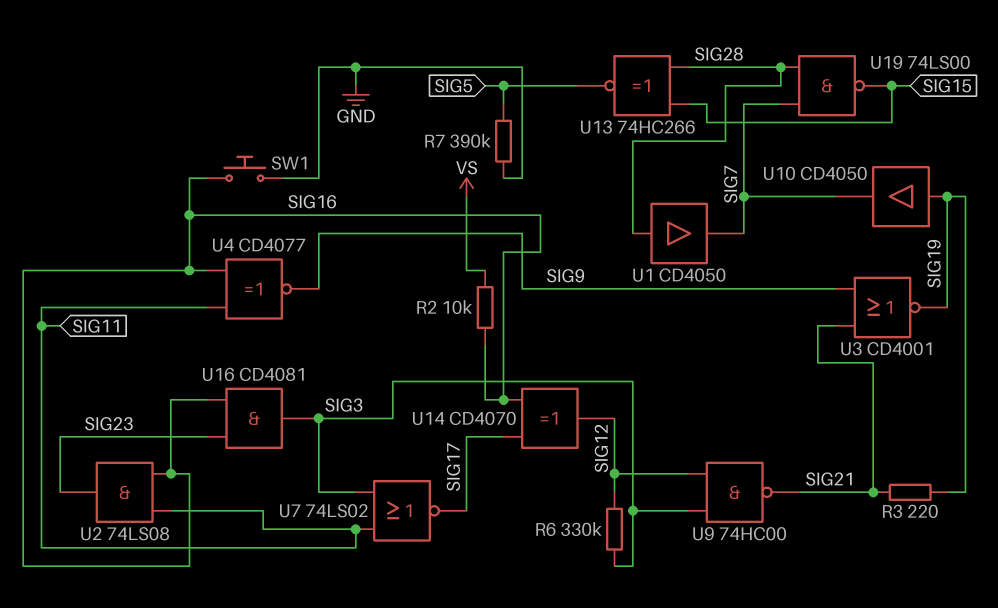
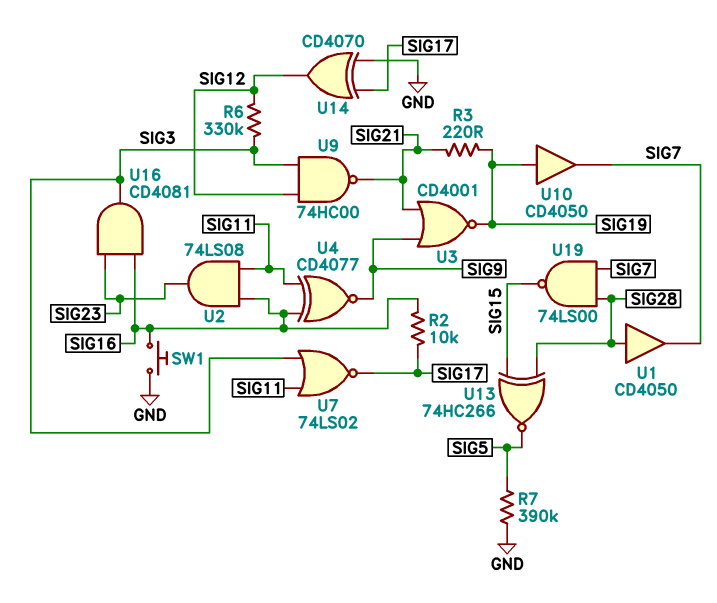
R2: 10k (SIG16, VS) -> 10k (SIG16, SIG17)
U14: XOR CD4070 (in SIG16, in SIG17, out SIG12) -> XOR CD4070 (in GND, in SIG17, out SIG12)

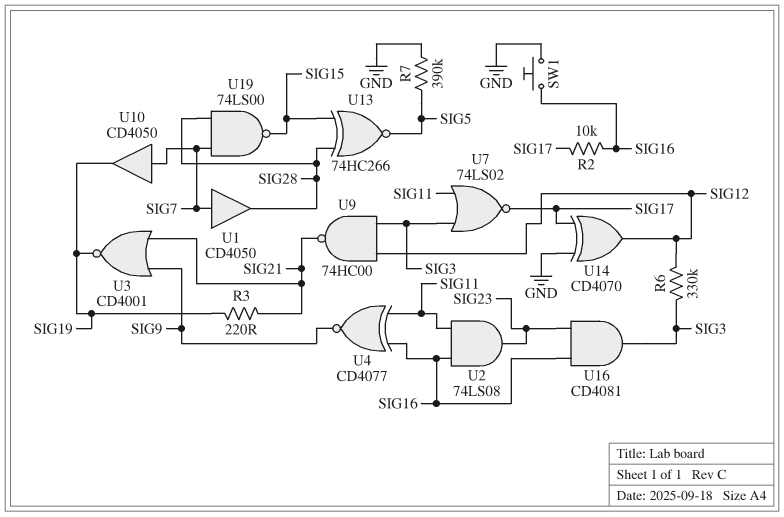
U1: buffer CD4050 (in SIG28, out SIG7) -> buffer CD4050 (in SIG7, out SIG28)
U10: buffer CD4050 (in SIG19, out SIG7) -> buffer CD4050 (in SIG7, out SIG19)

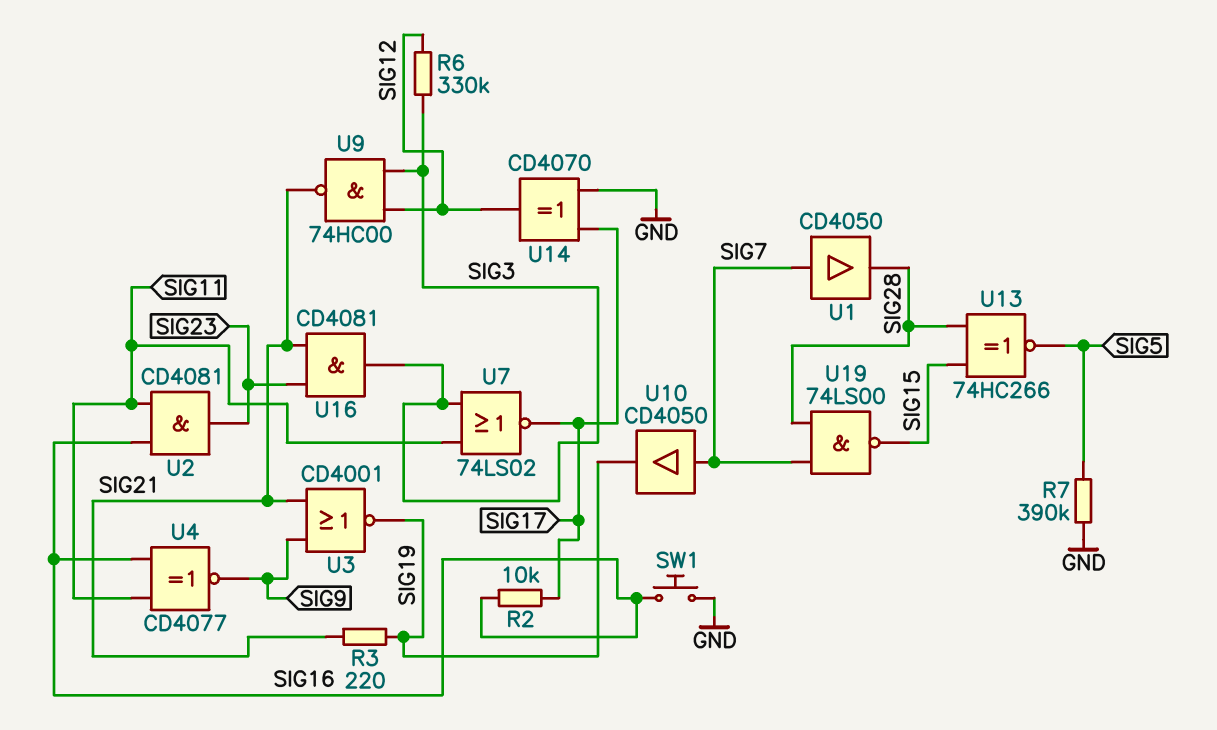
U2: AND 74LS08 (in SIG11, in SIG16, out SIG23) -> AND CD4081 (in SIG11, in SIG16, out SIG23)
U16: AND CD4081 (in SIG16, in SIG23, out SIG3) -> AND CD4081 (in SIG21, in SIG23, out SIG3)

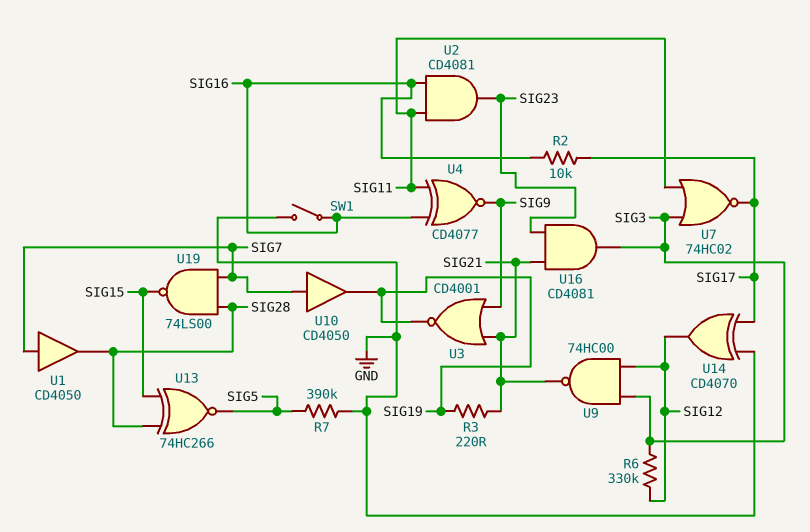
SW1: button (GND, SIG16) -> switch (GND, SIG16)
U7: NOR 74LS02 (in SIG3, in SIG11, out SIG17) -> NOR 74HC02 (in SIG3, in SIG11, out SIG17)

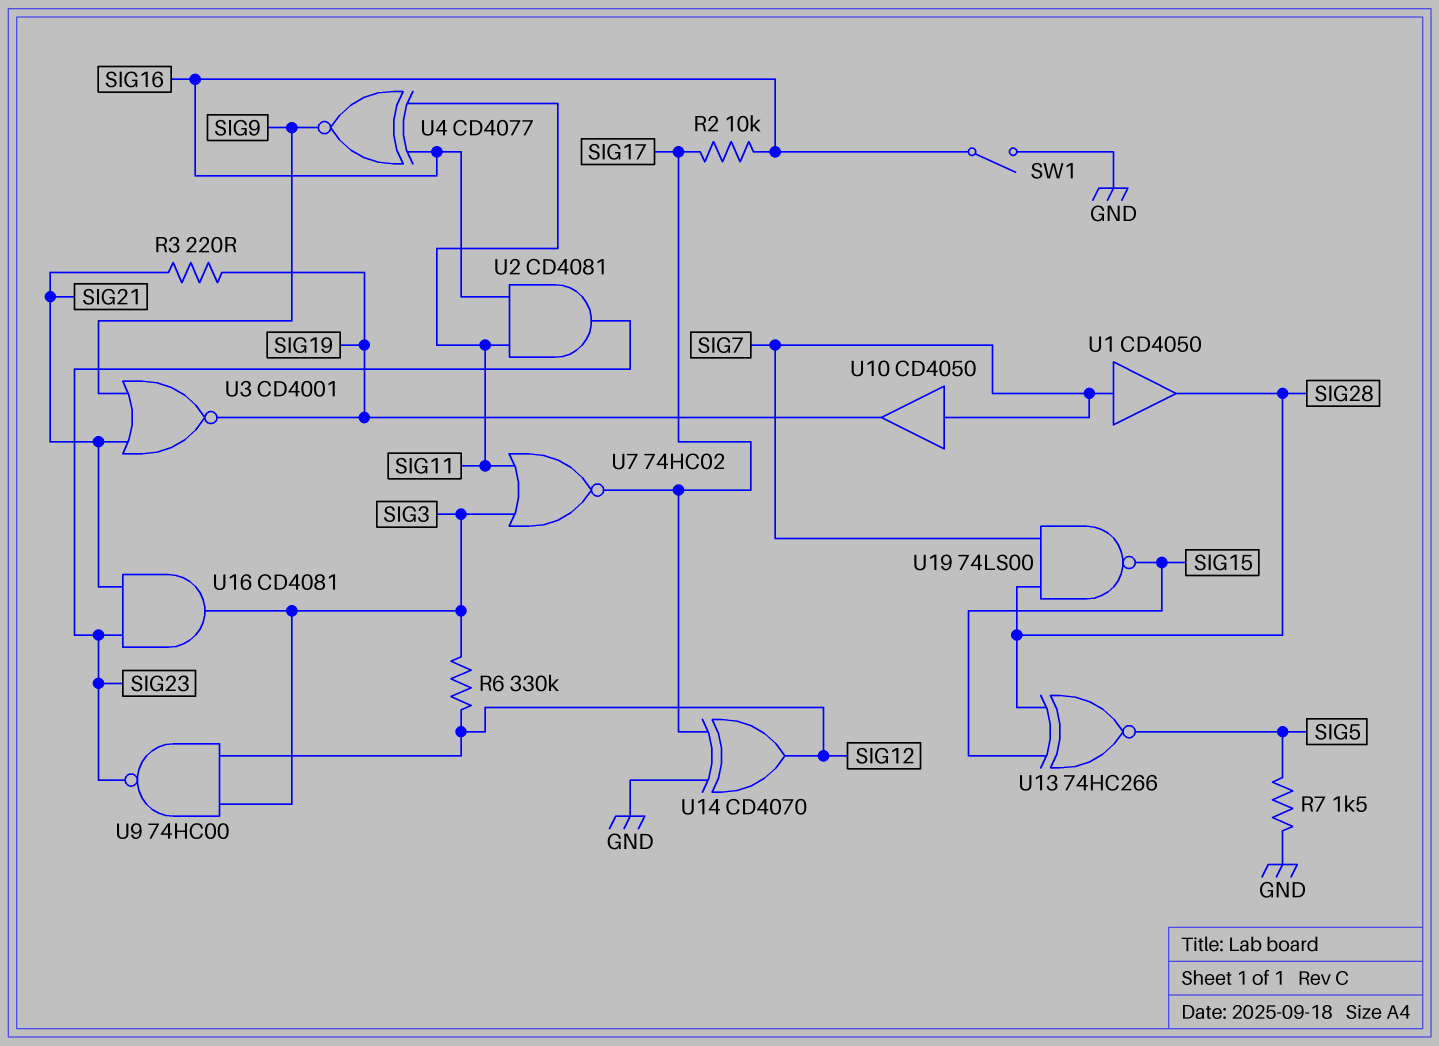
R7: 390k (GND, SIG5) -> 1.5k (GND, SIG5)
U9: NAND 74HC00 (in SIG3, in SIG12, out SIG21) -> NAND 74HC00 (in SIG3, in SIG12, out SIG23)

